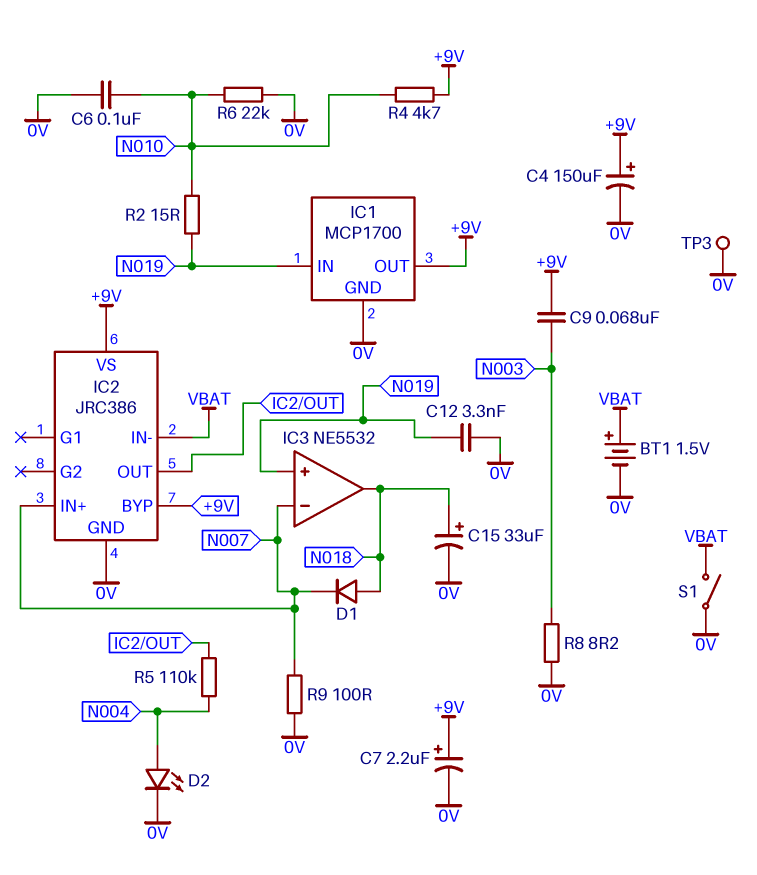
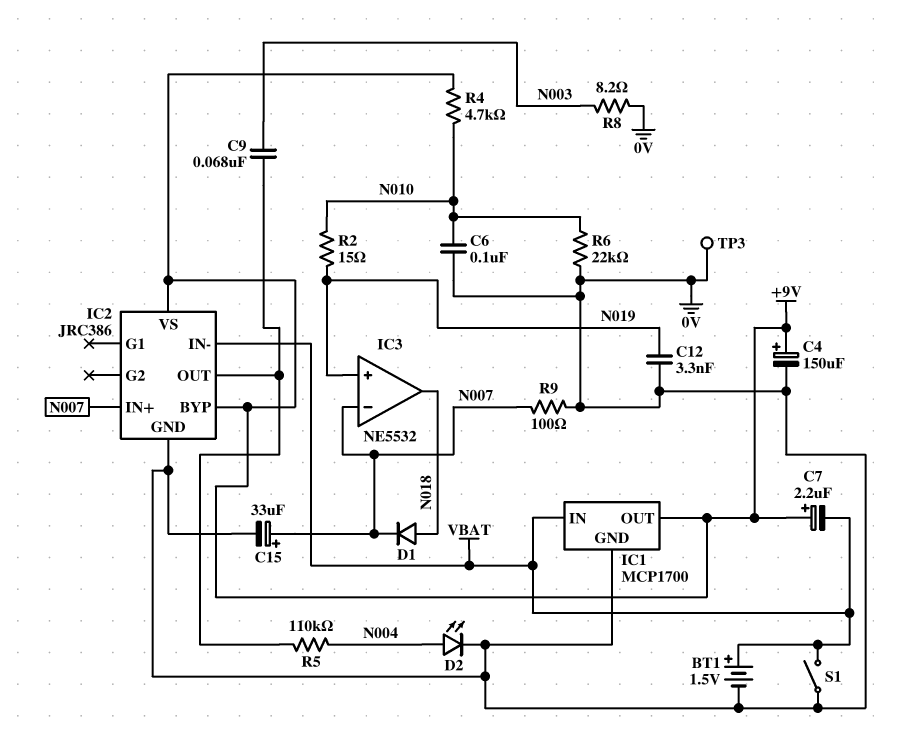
C7: 2.2uF (plus +9V, minus 0V) -> 2.2uF (plus +9V, minus VBAT)
C9: 68nF (+9V, N003) -> 68nF (IC2/OUT, N003)
C15: 33uF (plus N018, minus 0V) -> 33uF (plus N007, minus 0V)
IC1 pin IN: N019 -> VBAT

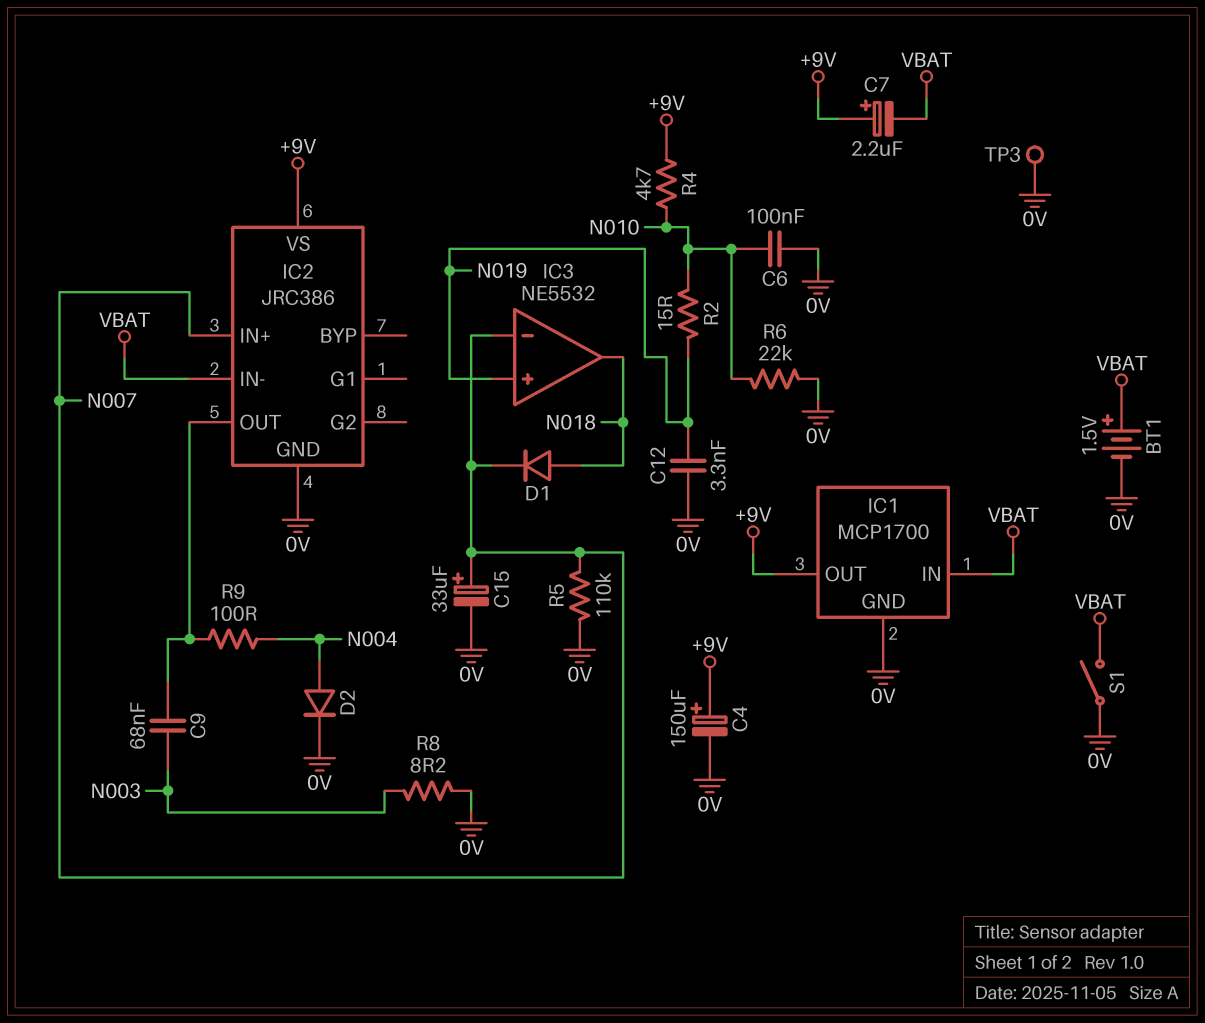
D2: LED (A N004, K 0V) -> diode (A N004, K 0V)
IC2 pin BYP: +9V -> none
R5: 110k (IC2/OUT, N004) -> 110k (0V, N007)
R9: 100 (0V, N007) -> 100 (IC2/OUT, N004)

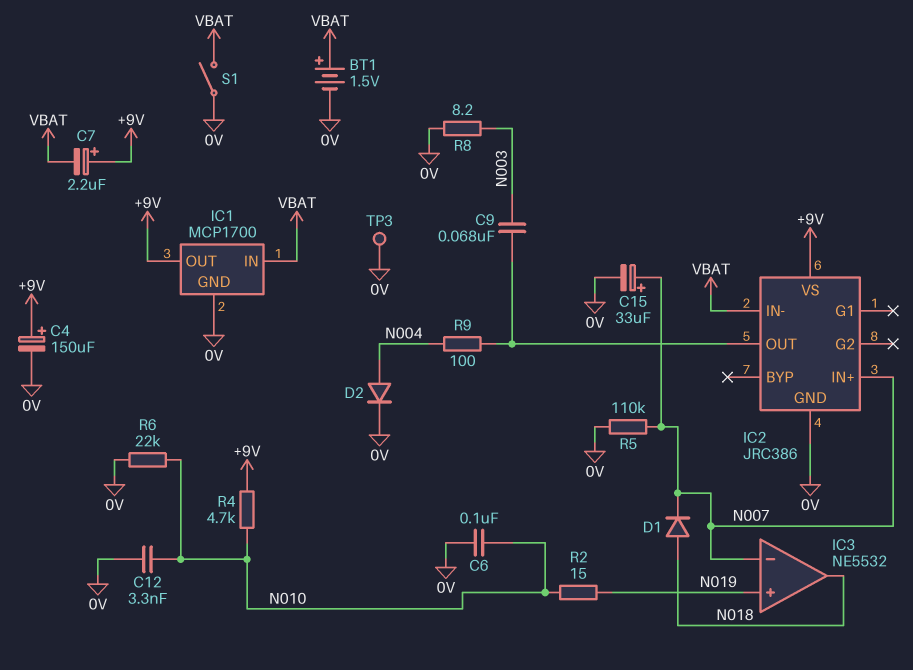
C12: 3.3nF (0V, N019) -> 3.3nF (0V, N010)

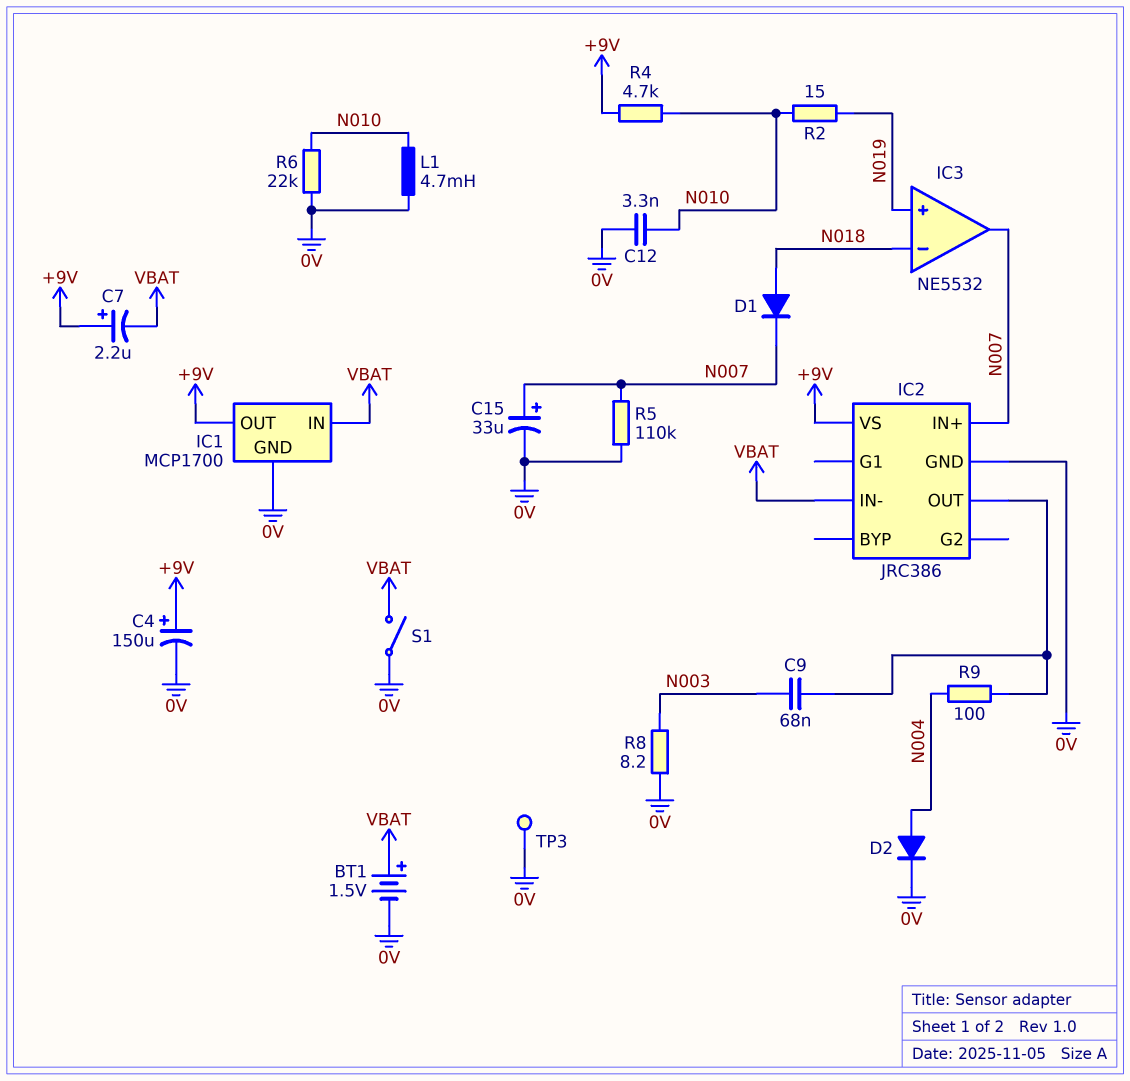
C6: 100nF (0V, N010) -> none
IC3 pin in-: N007 -> N018
IC3 pin out: N018 -> N007
L1: none -> 4.7mH (0V, N010)

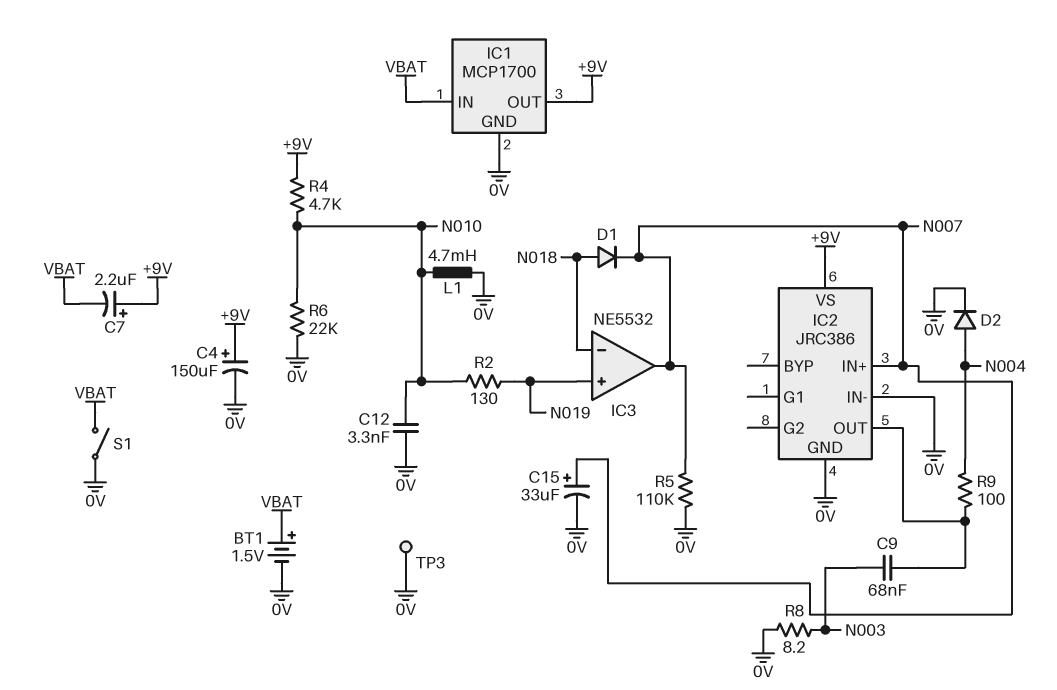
IC2 pin IN-: VBAT -> 0V
R2: 15 (N010, N019) -> 130 (N010, N019)

